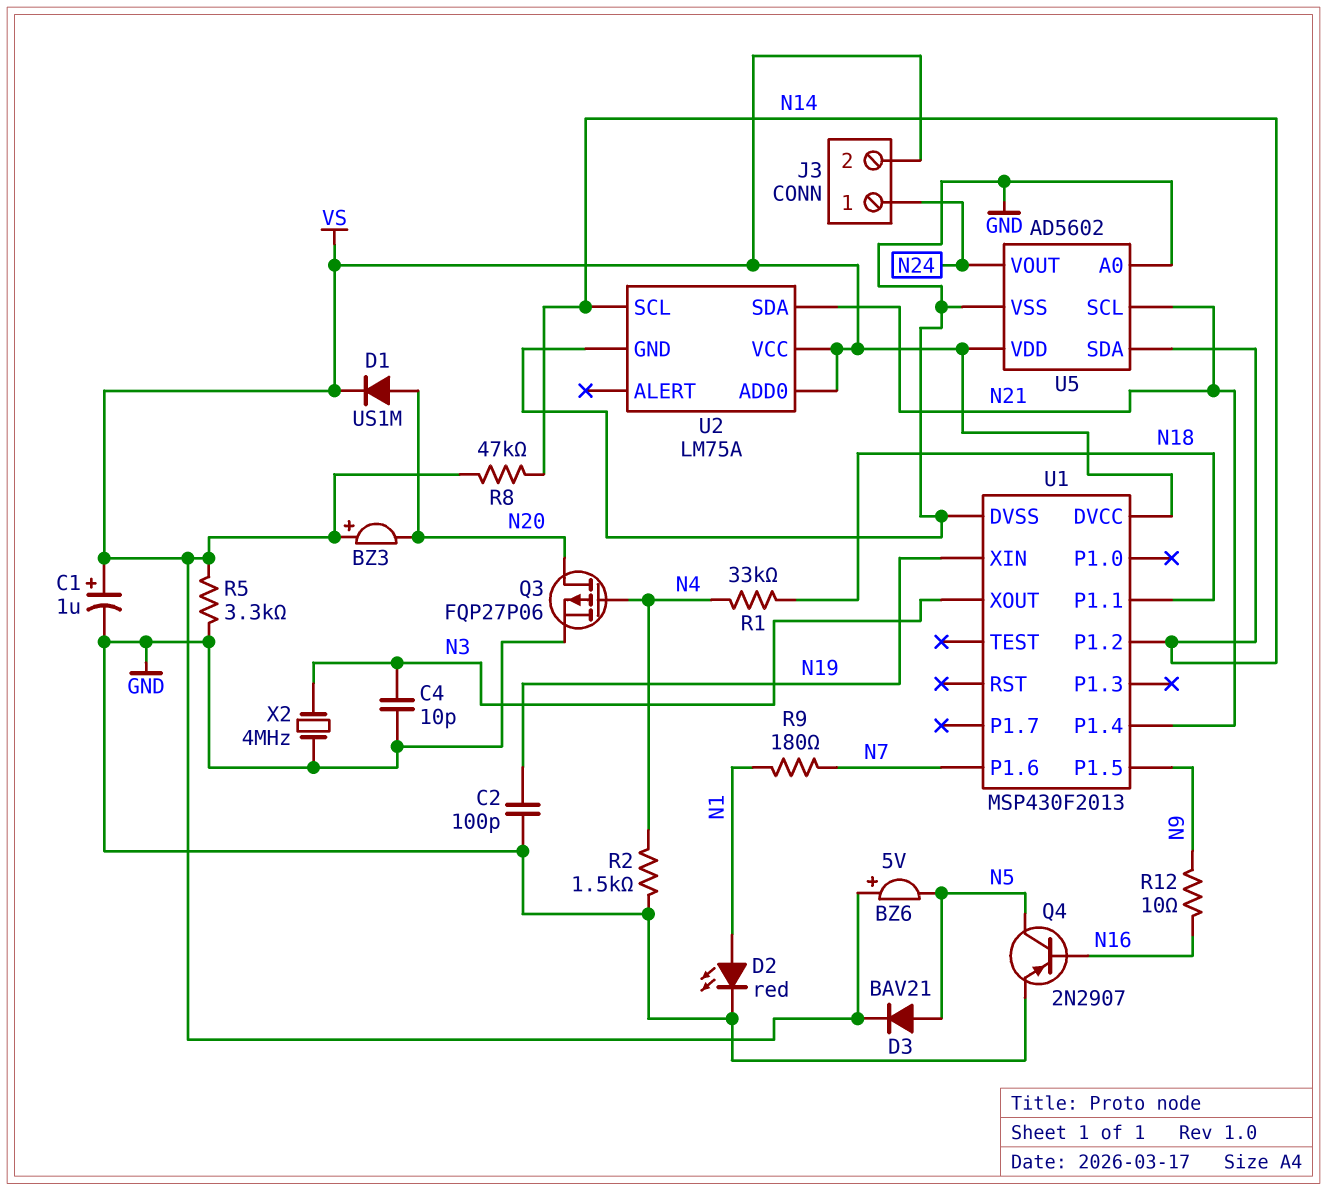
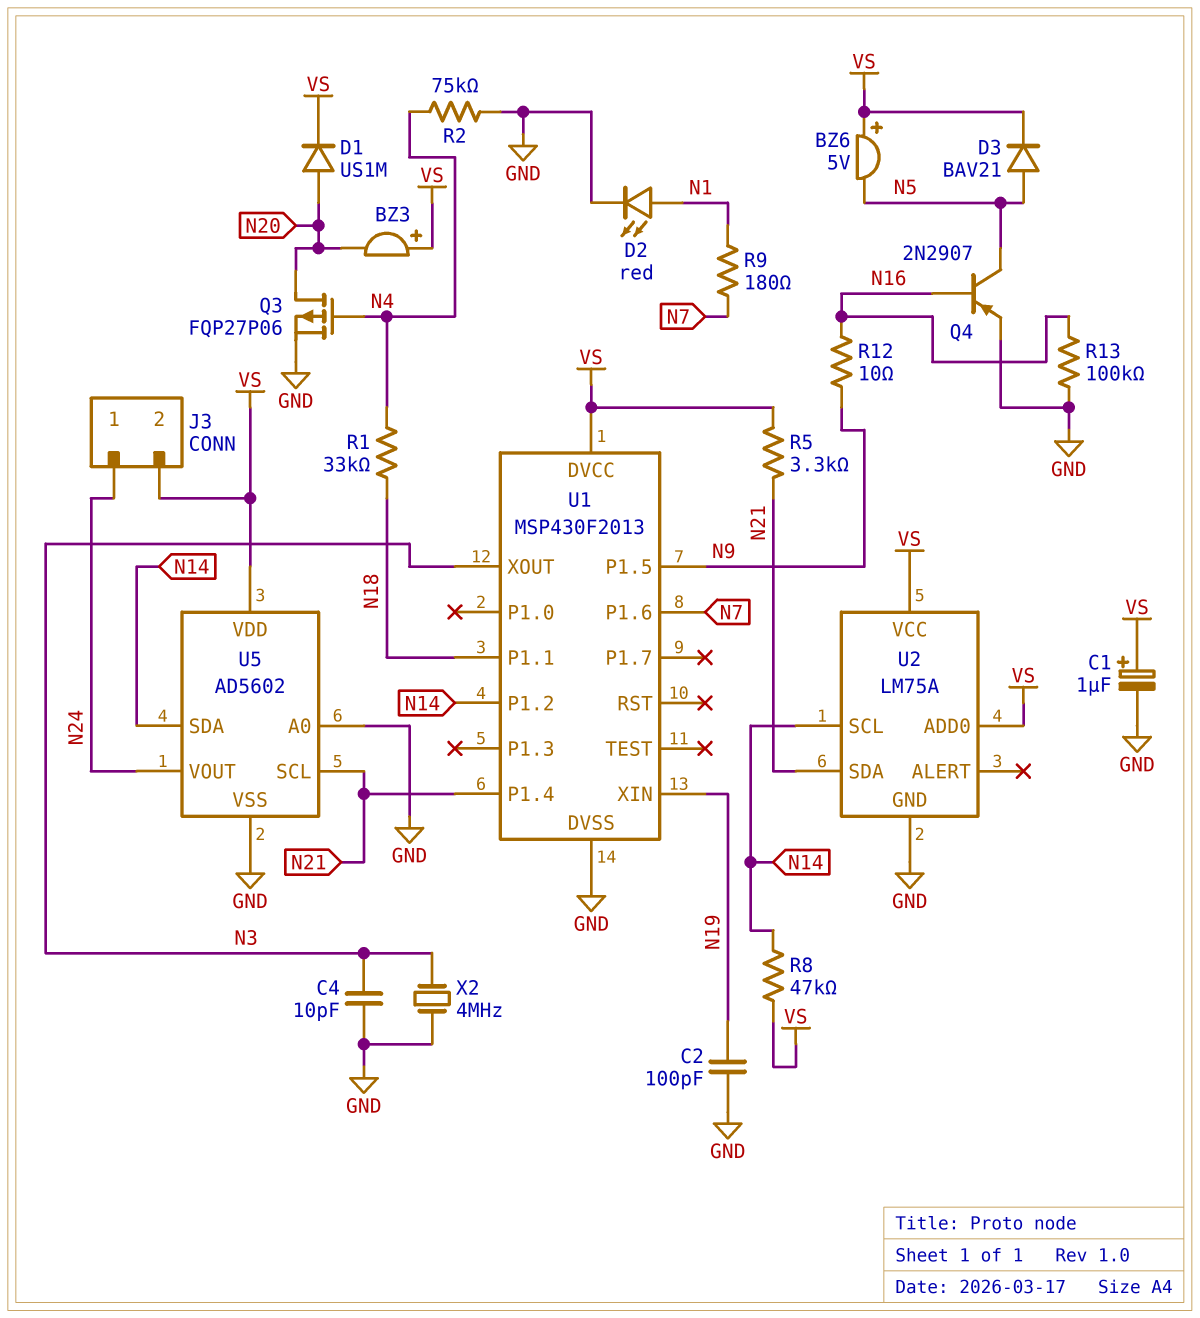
R2: 1.5k (GND, N4) -> 75k (GND, N4)
R5: 3.3k (GND, VS) -> 3.3k (N21, VS)
R13: none -> 100k (GND, N16)

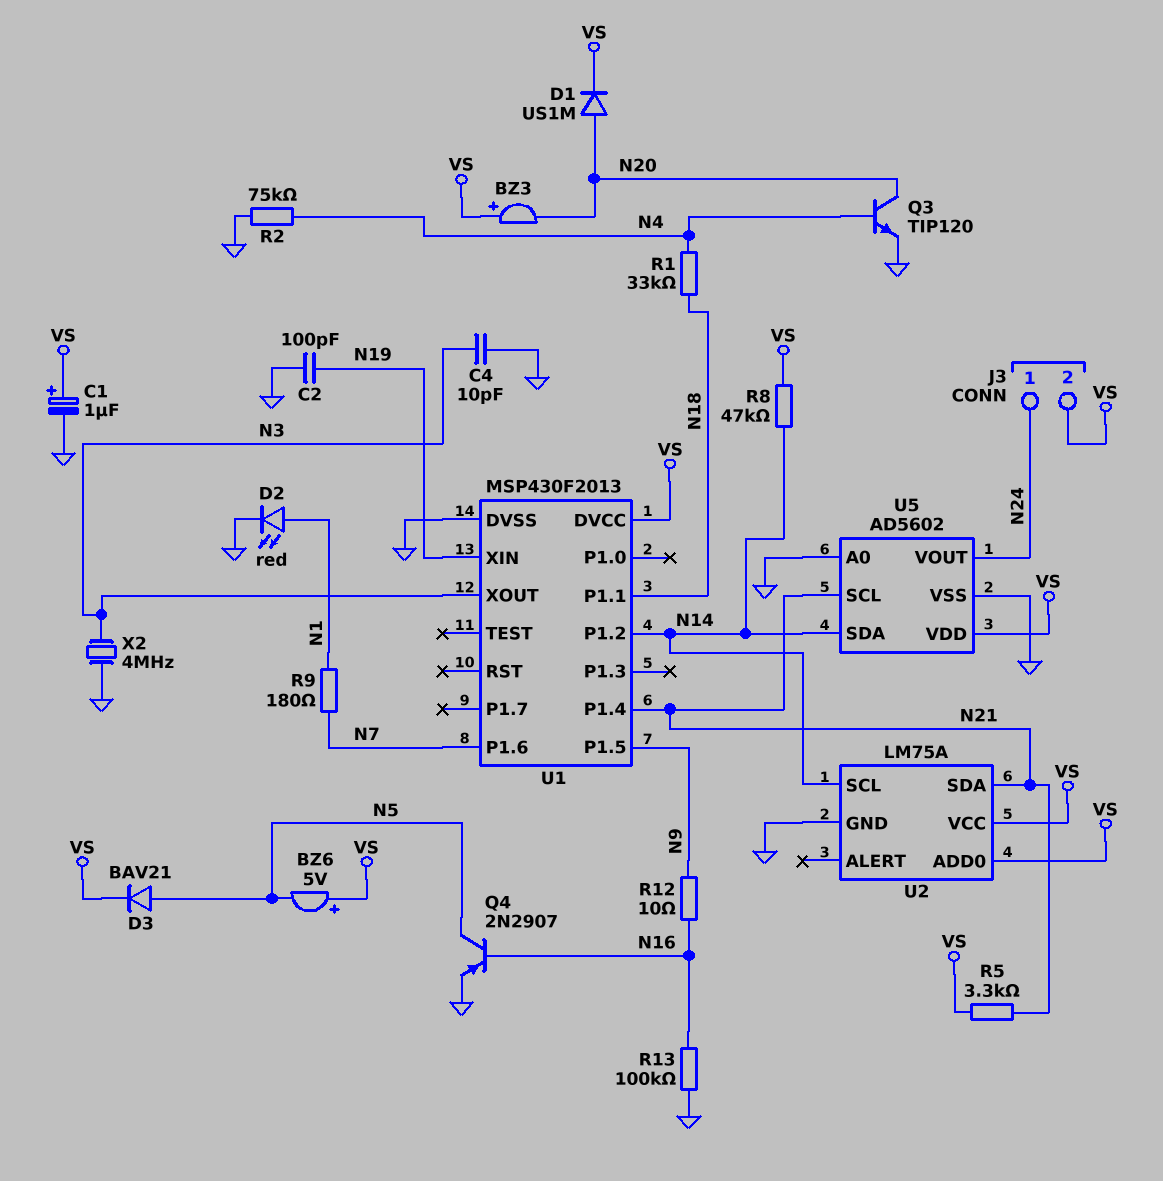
Q3: PMOS FQP27P06 (G N4, D N20, S GND) -> NPN TIP120 (B N4, C N20, E GND)

